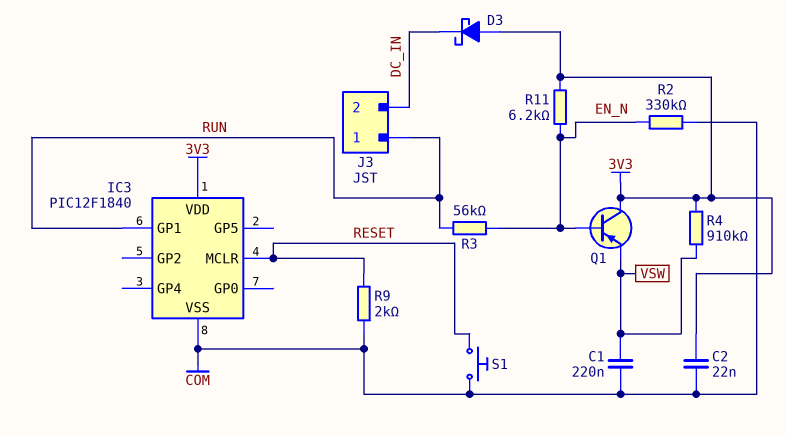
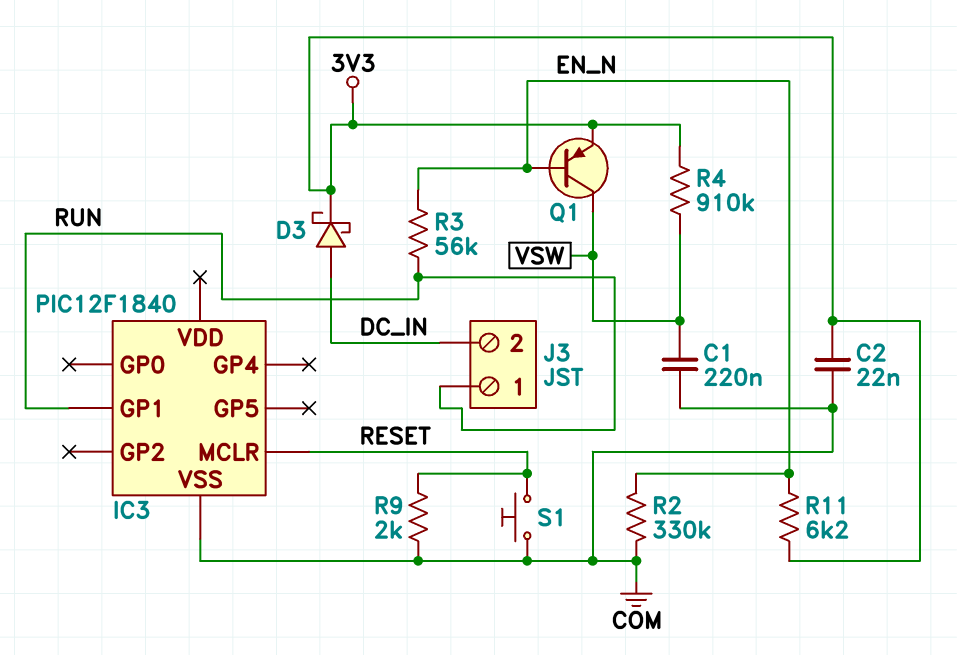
D3: schottky (A 3V3, K DC_IN) -> schottky (A DC_IN, K 3V3)
IC3 pin VDD: 3V3 -> none
Q1: PNP (B EN_N, C 3V3, E VSW) -> PNP (B EN_N, C VSW, E 3V3)

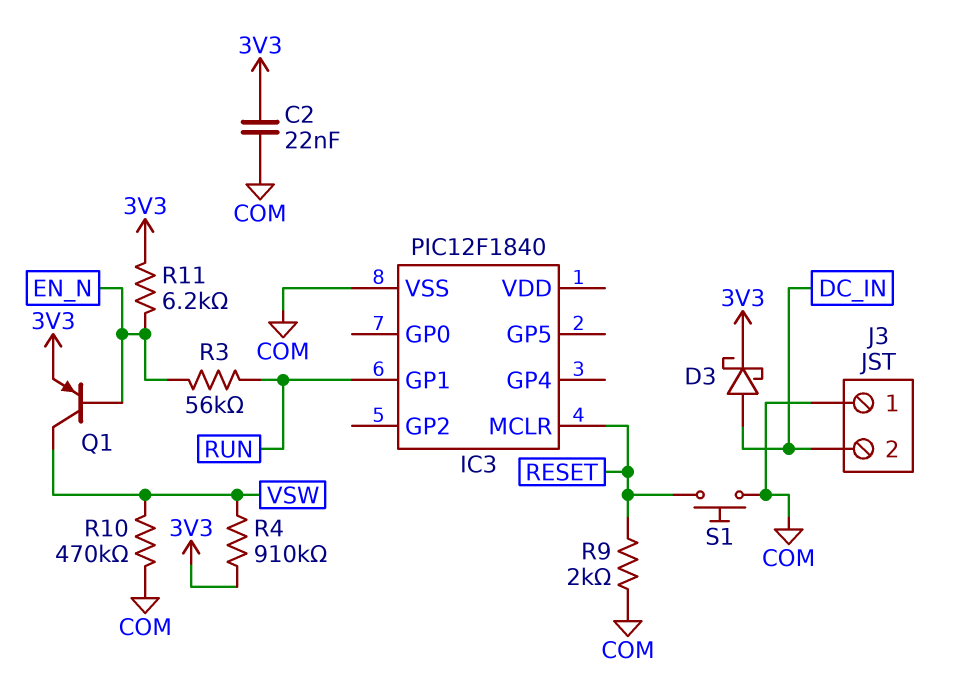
C1: 220nF (COM, VSW) -> none
J3 pin 1: RUN -> COM
R2: 330k (COM, EN_N) -> none
R10: none -> 470k (COM, VSW)

